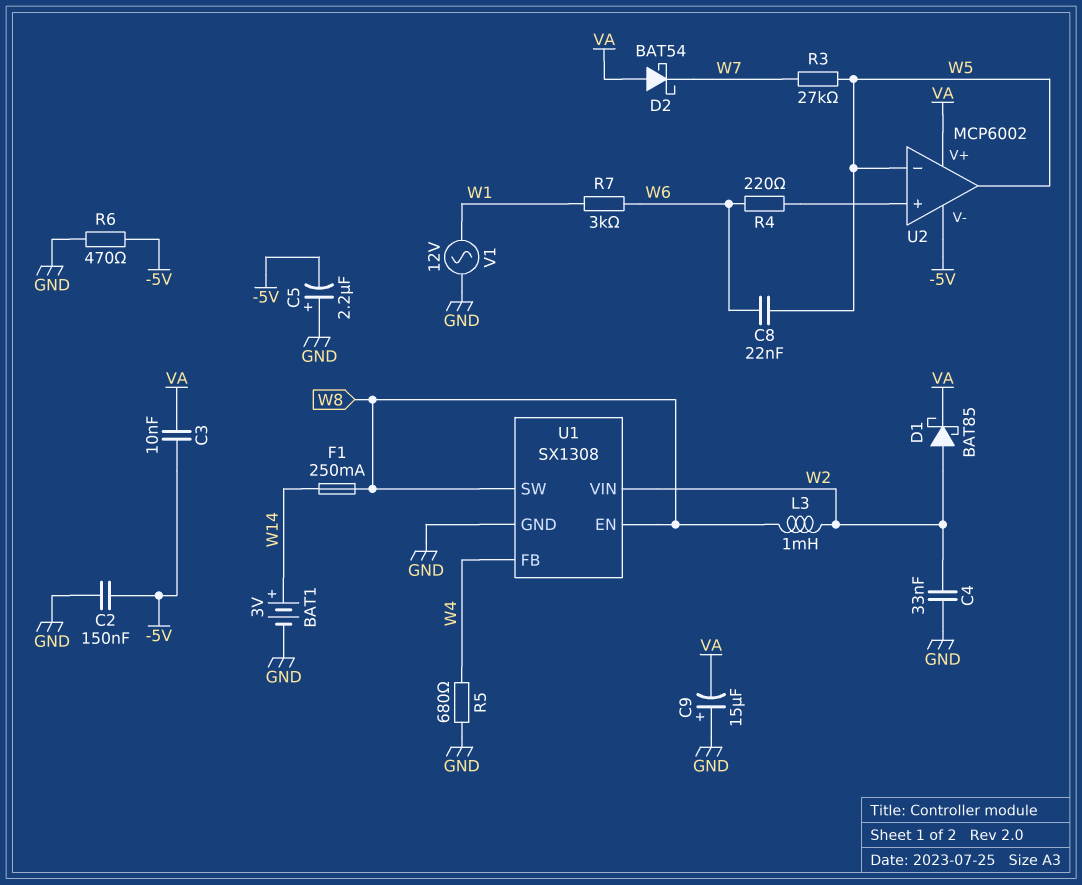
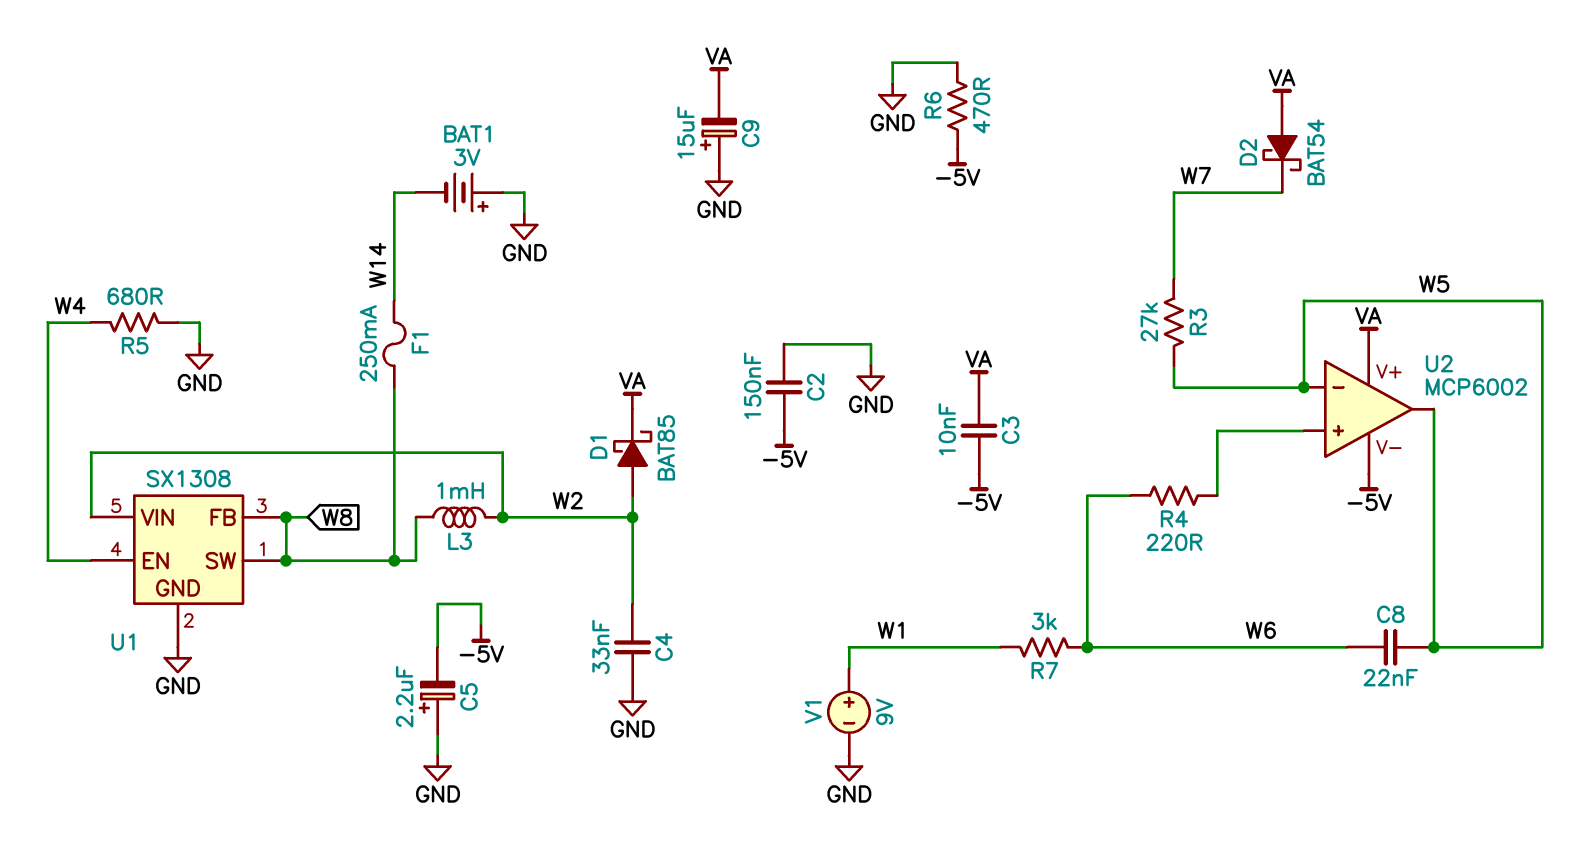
BAT1: 3V (plus W14, minus GND) -> 3V (plus GND, minus W14)
U1 pin EN: W8 -> W4
U1 pin FB: W4 -> W8
V1: AC 12V (GND, W1) -> 9V (plus W1, minus GND)

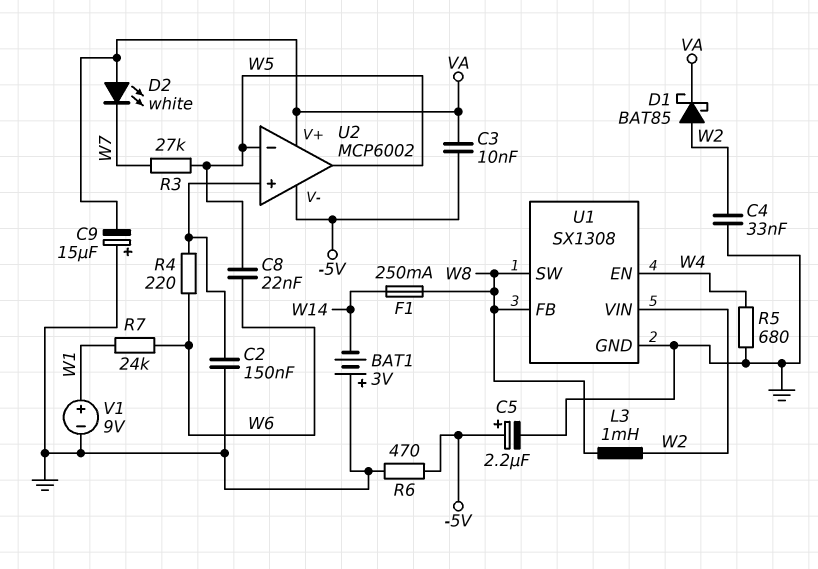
C2: 150nF (-5V, GND) -> 150nF (GND, U2/in+)
C5: 2.2uF (plus GND, minus -5V) -> 2.2uF (plus -5V, minus GND)
D2: schottky BAT54 (A VA, K W7) -> LED white (A VA, K W7)
R7: 3k (W1, W6) -> 24k (W1, W6)

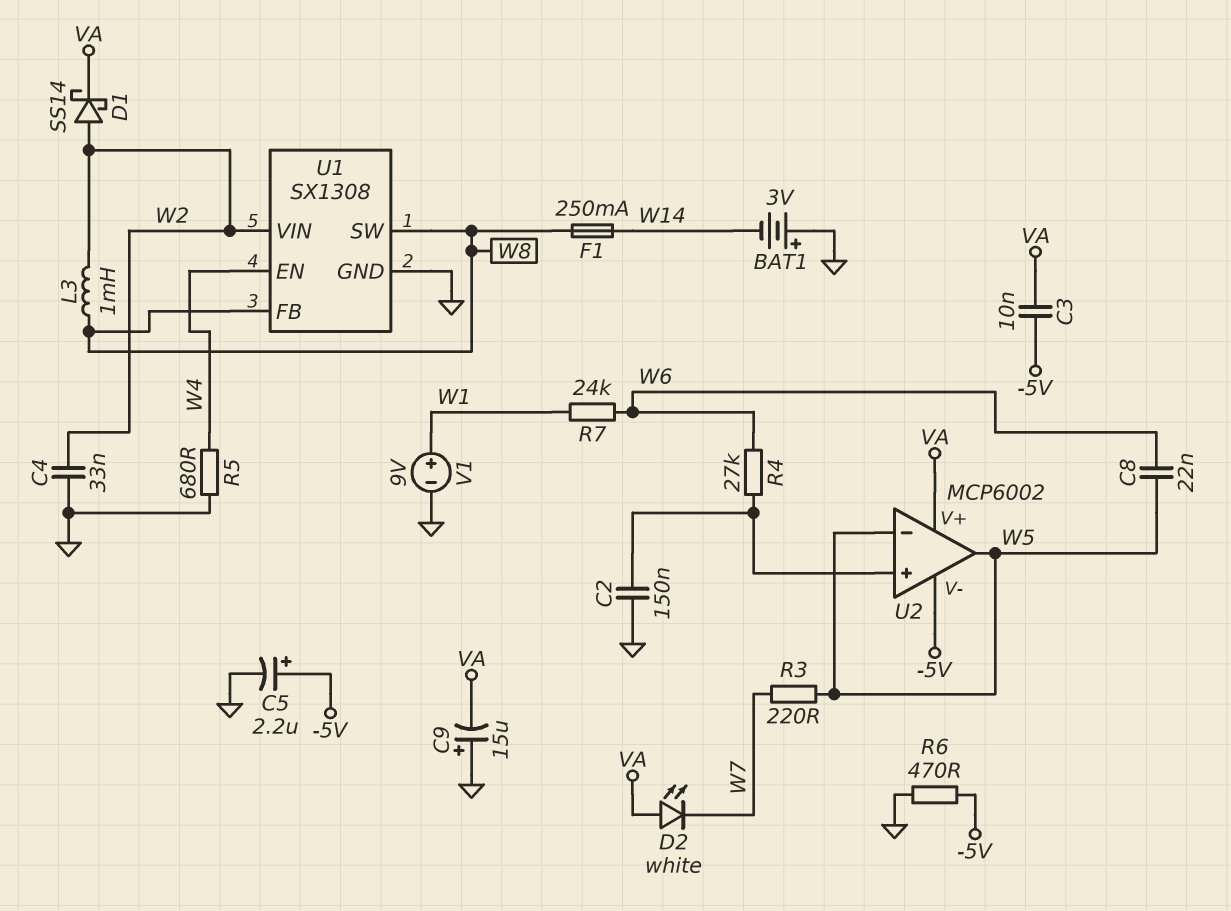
D1: schottky BAT85 (A W2, K VA) -> schottky SS14 (A W2, K VA)
R3: 27k (W5, W7) -> 220 (W5, W7)
R4: 220 (U2/in+, W6) -> 27k (U2/in+, W6)

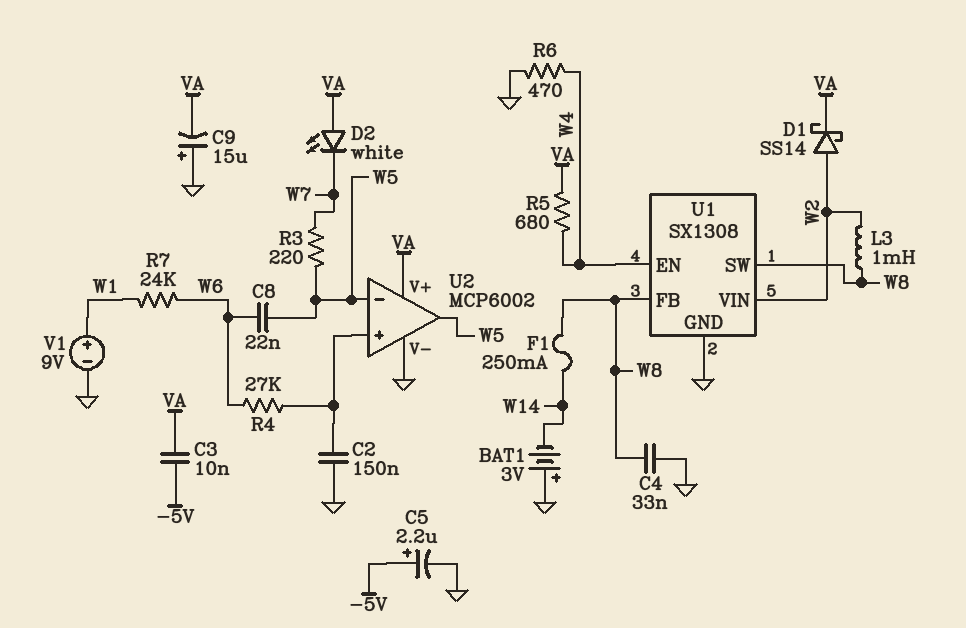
C4: 33nF (GND, W2) -> 33nF (GND, W8)
R5: 680 (GND, W4) -> 680 (VA, W4)
R6: 470 (-5V, GND) -> 470 (GND, W4)
U2 pin V-: -5V -> GND

